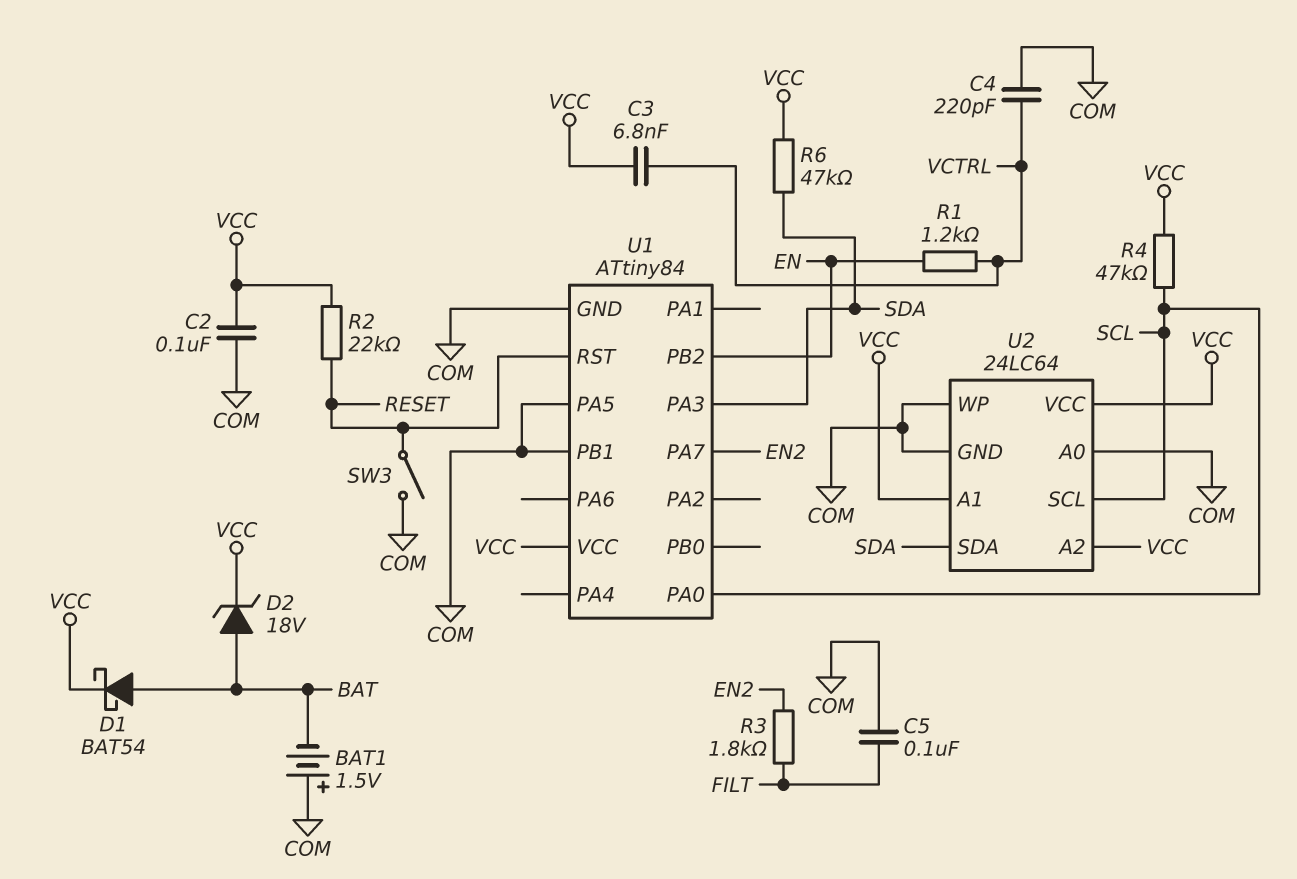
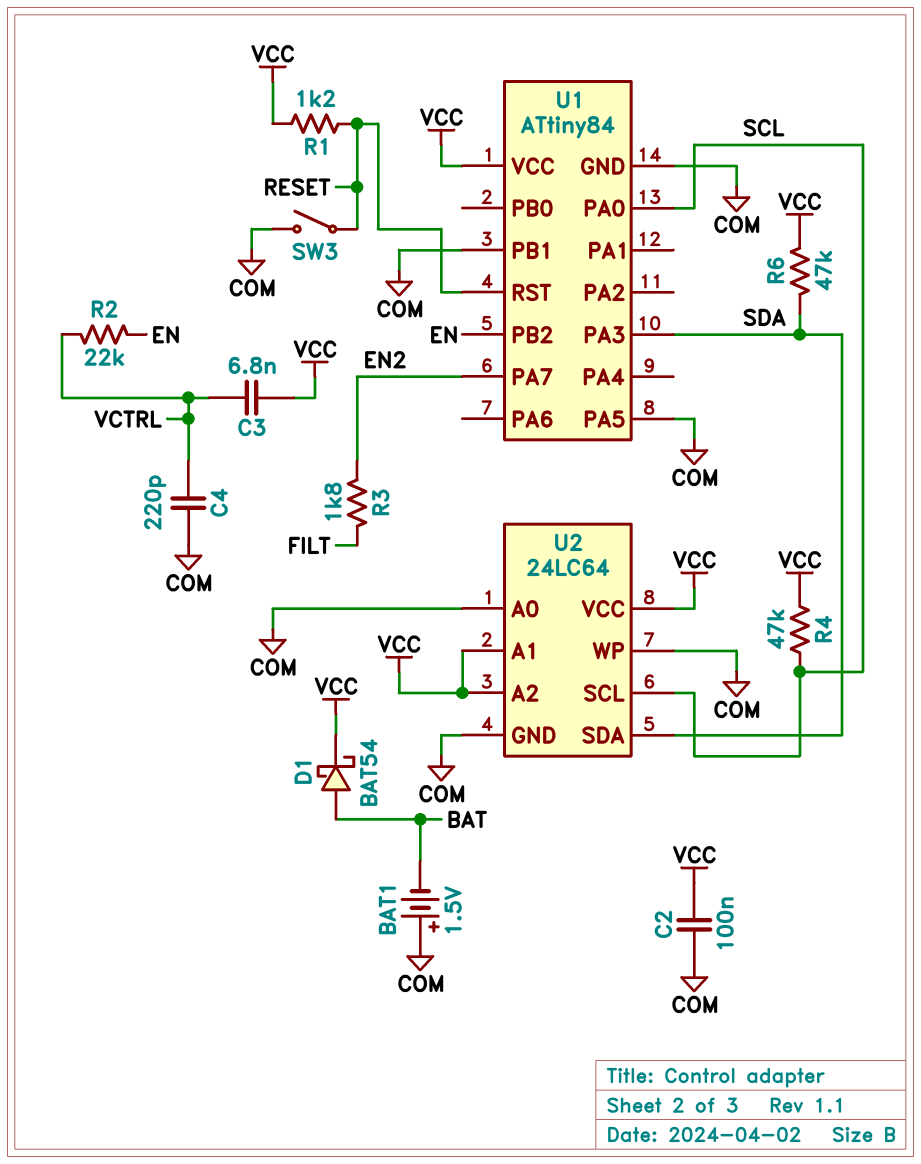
C5: 100nF (COM, FILT) -> none
D2: zener 18V (A BAT, K VCC) -> none
R1: 1.2k (EN, VCTRL) -> 1.2k (RESET, VCC)
R2: 22k (RESET, VCC) -> 22k (EN, VCTRL)

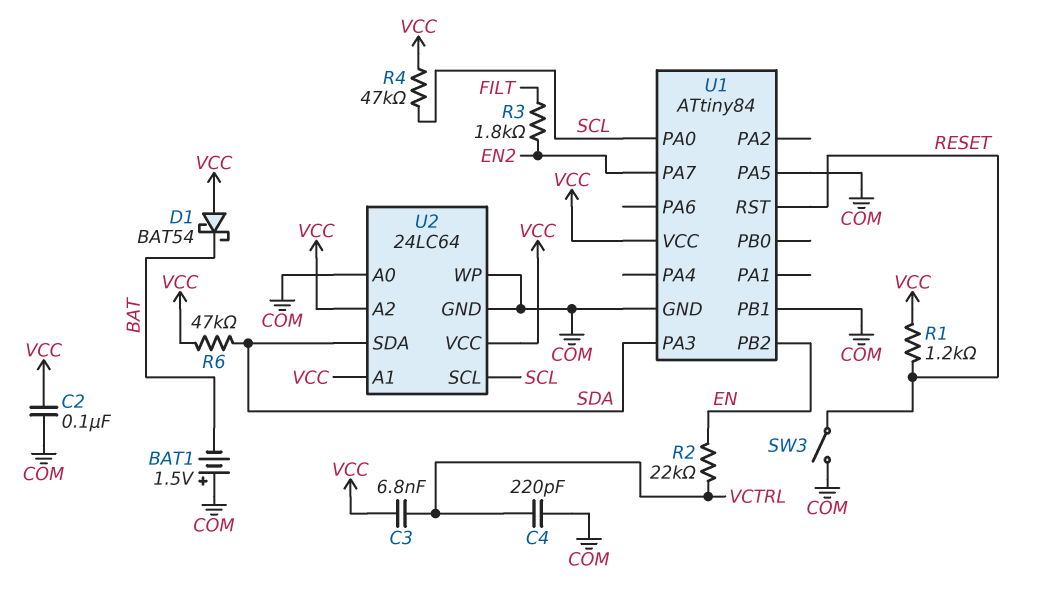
D1: schottky BAT54 (A BAT, K VCC) -> schottky BAT54 (A VCC, K BAT)

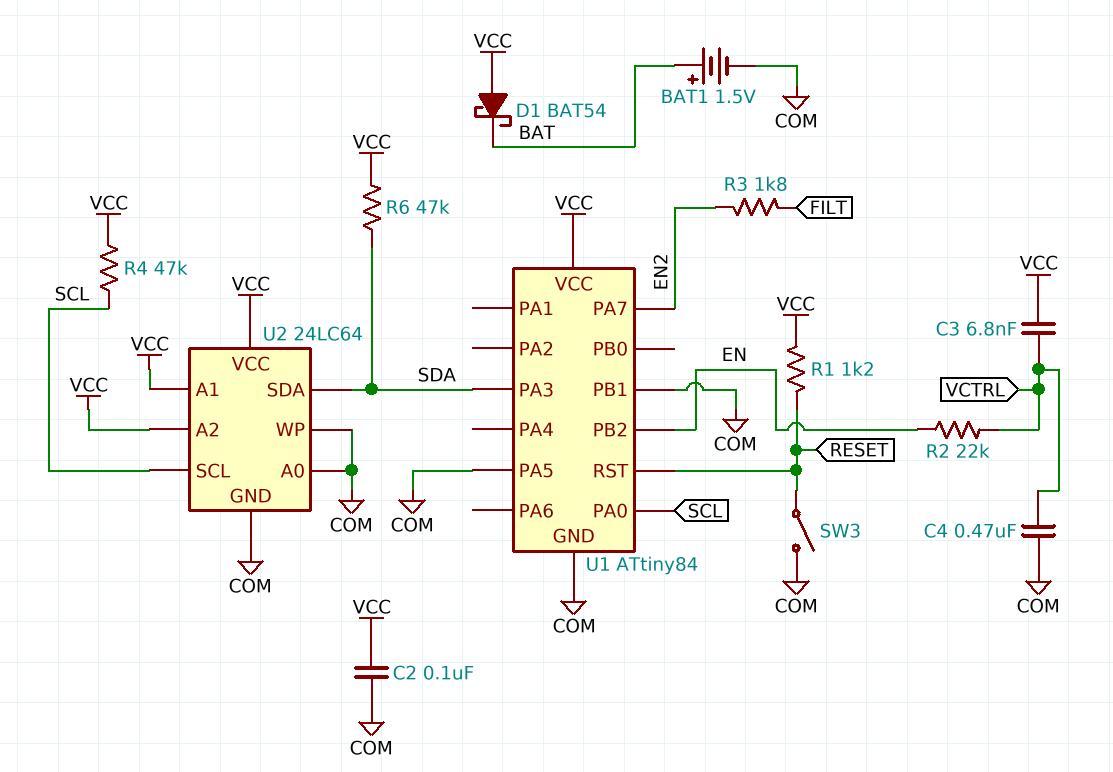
BAT1: 1.5V (plus COM, minus BAT) -> 1.5V (plus BAT, minus COM)
C4: 220pF (COM, VCTRL) -> 470nF (COM, VCTRL)

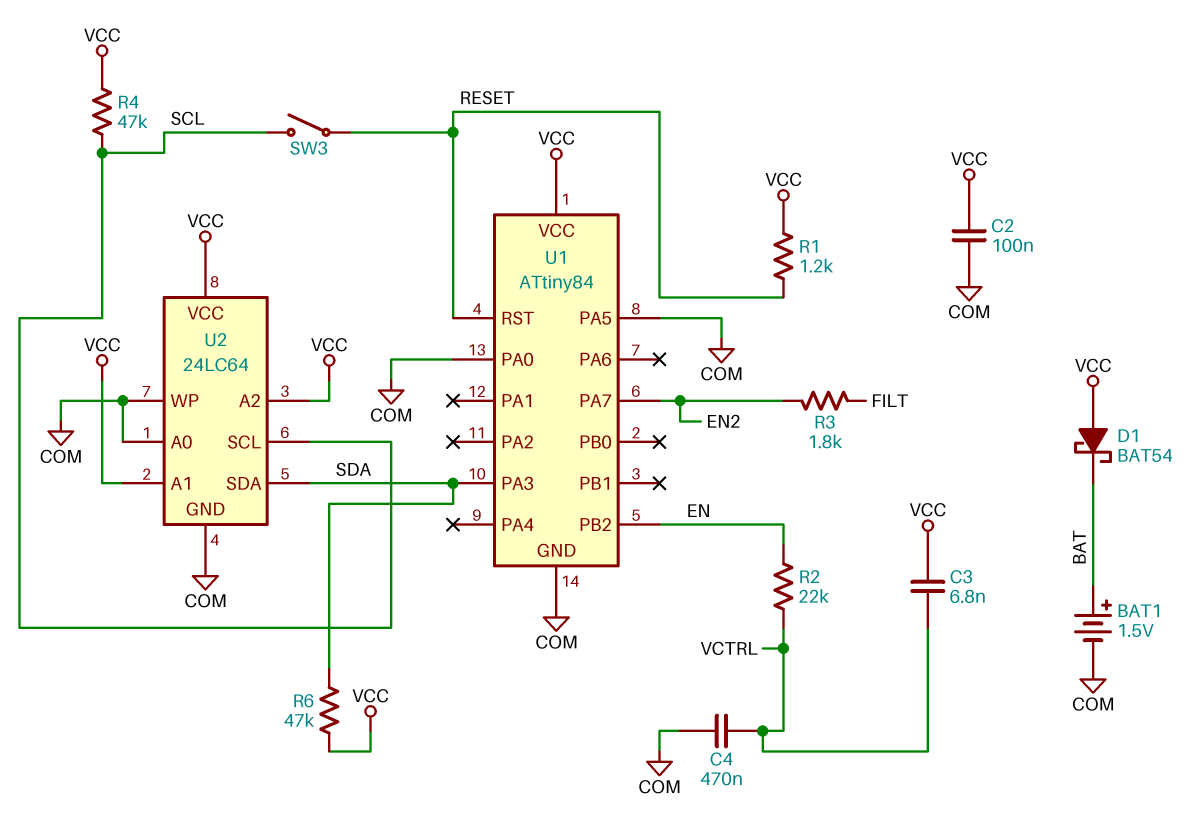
SW3: switch (COM, RESET) -> switch (RESET, SCL)
U1 pin PA0: SCL -> COM
U1 pin PB1: COM -> none

